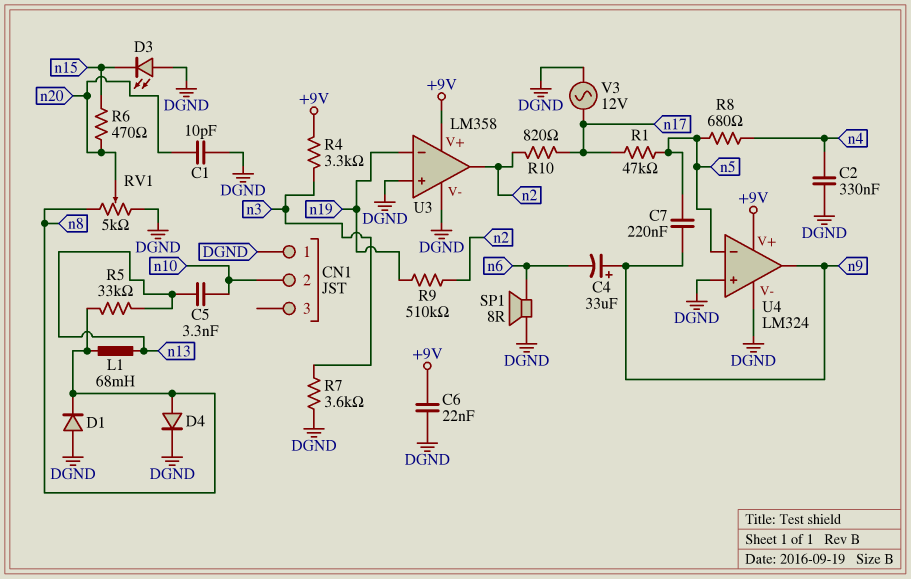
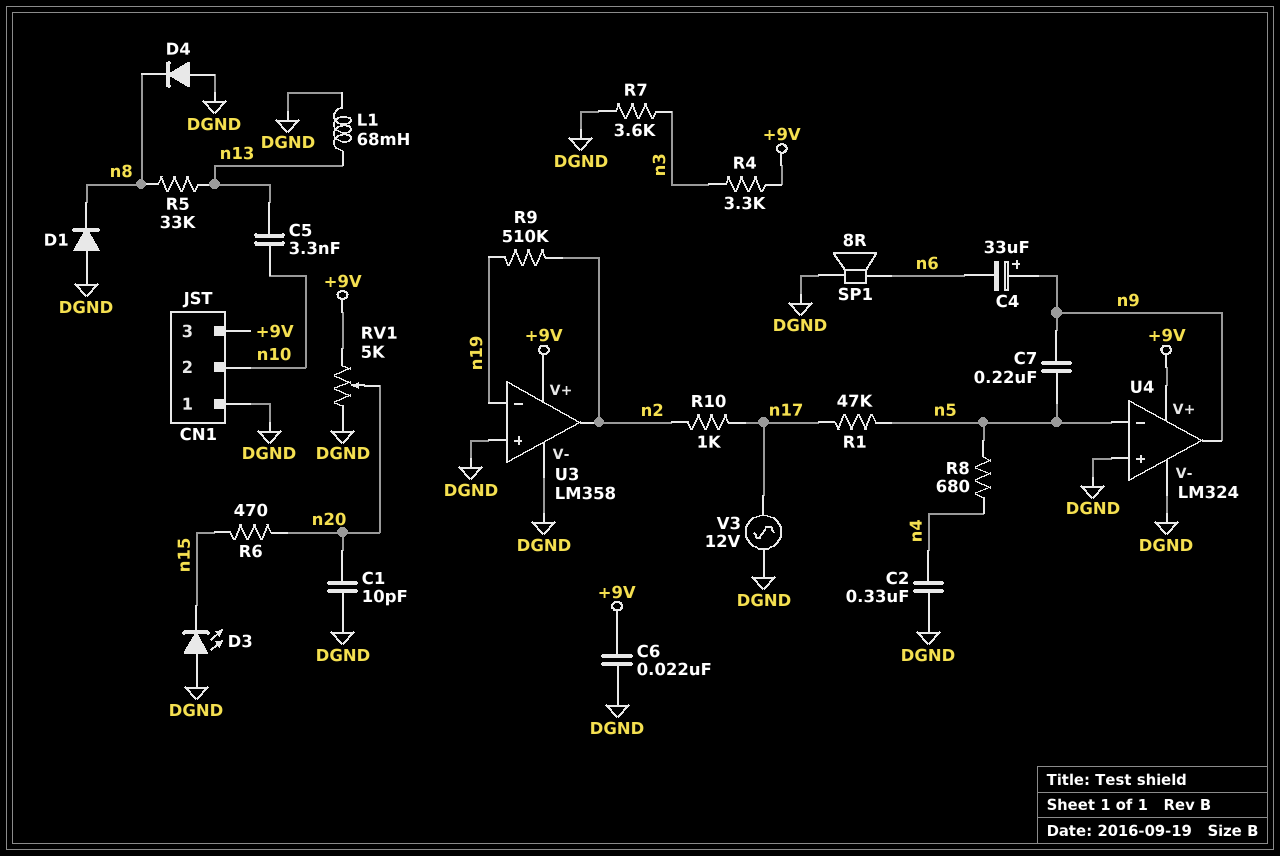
CN1 pin 3: none -> +9V
D4: diode (A n8, K DGND) -> diode (A DGND, K n8)
L1: 68mH (n8, n13) -> 68mH (DGND, n13)
R10: 820 (n2, n17) -> 1k (n2, n17)
RV1: 5k (DGND, n8, wiper n20) -> 5k (+9V, DGND, wiper n20)

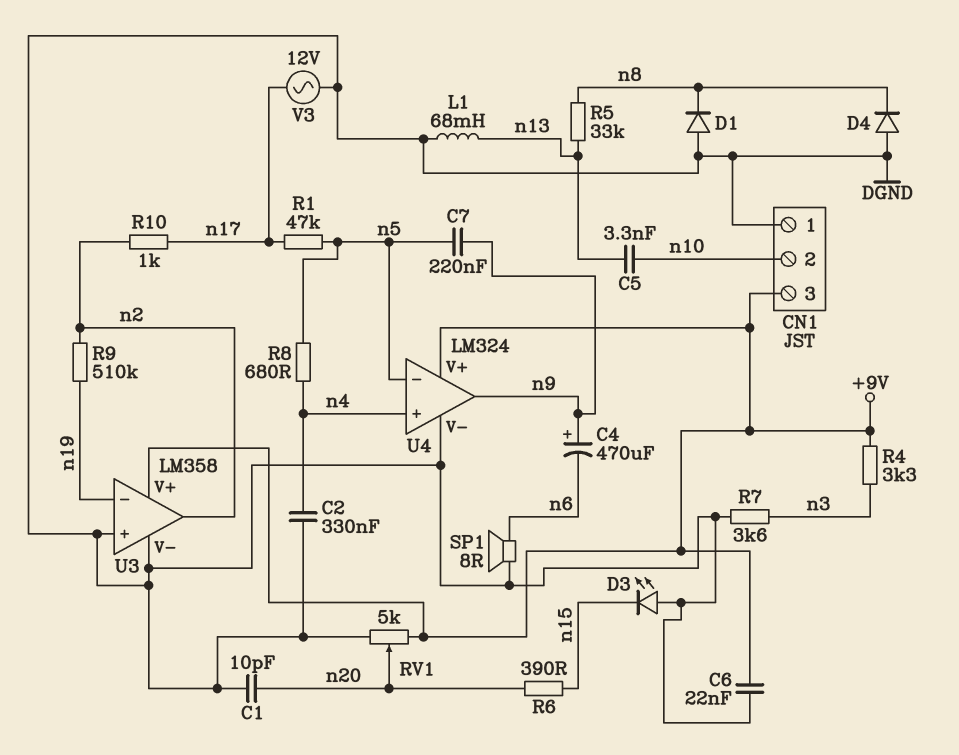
C4: 33uF (plus n9, minus n6) -> 470uF (plus n9, minus n6)
R6: 470 (n15, n20) -> 390 (n15, n20)
U4 pin in+: DGND -> n4

